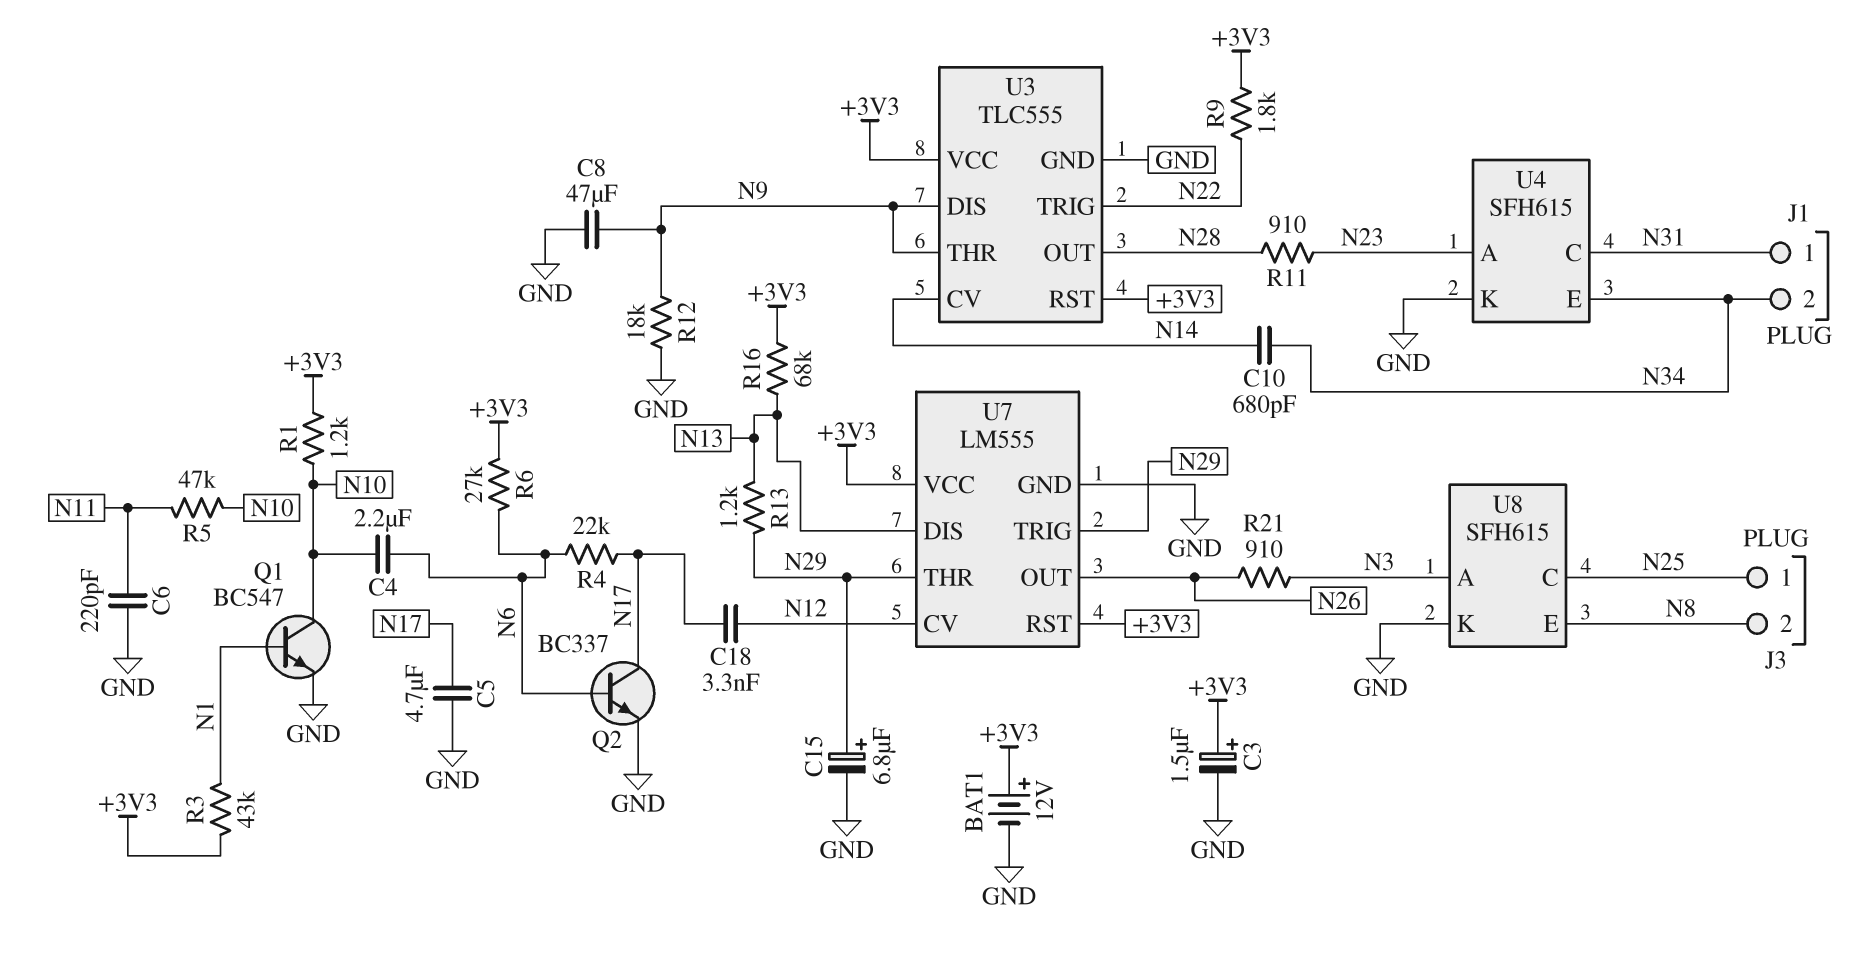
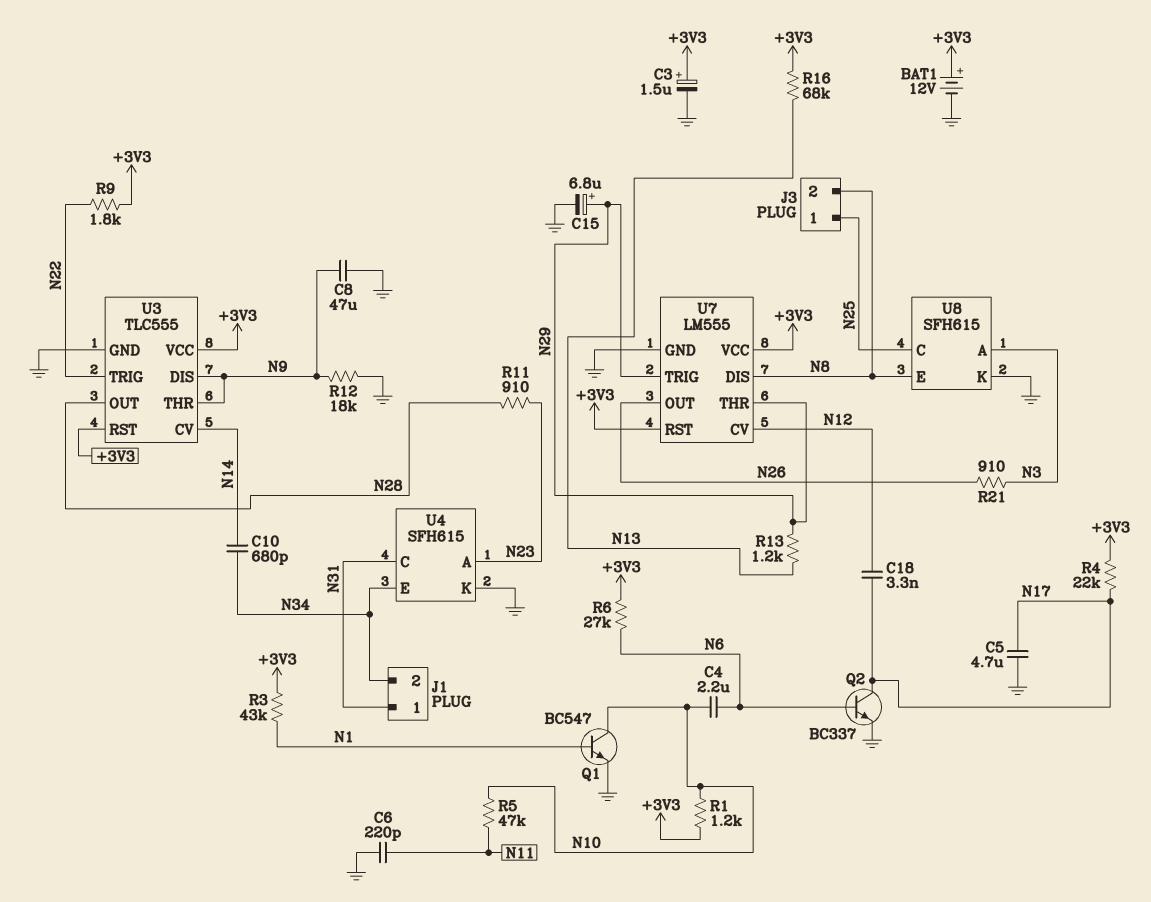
R4: 22k (N6, N17) -> 22k (+3V3, N17)
U7 pin DIS: N13 -> N8

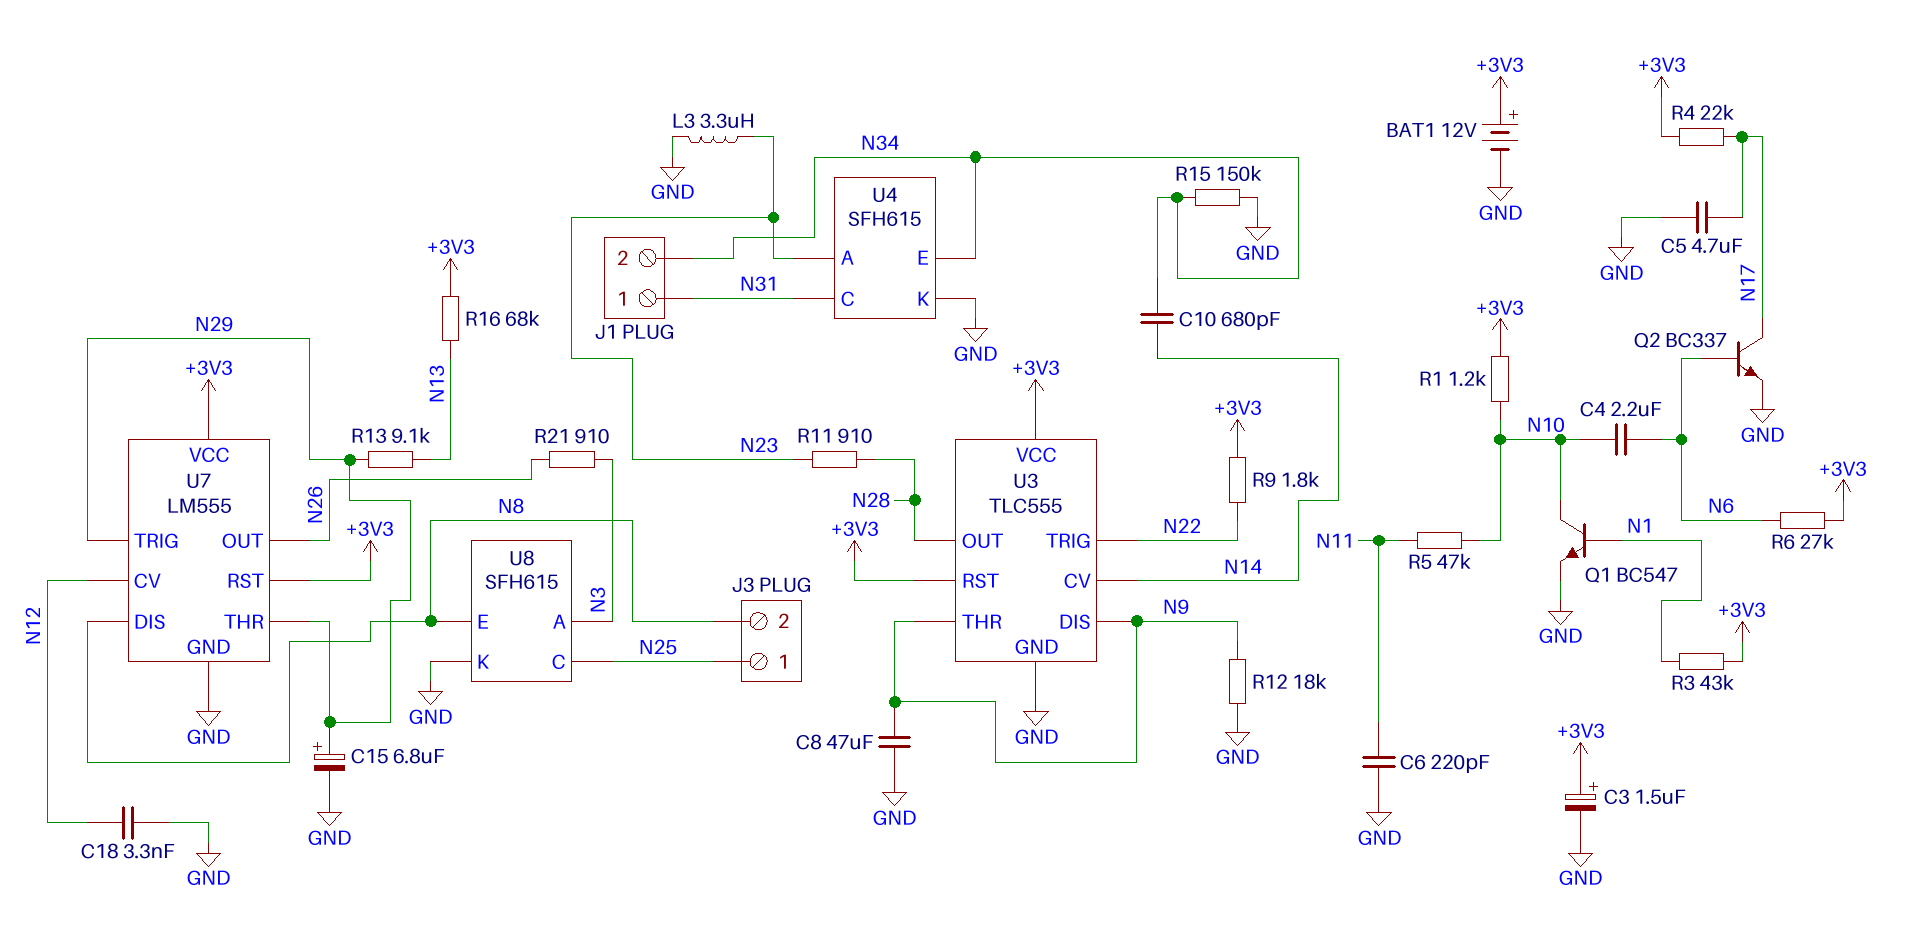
C18: 3.3nF (N12, N17) -> 3.3nF (GND, N12)
L3: none -> 3.3uH (GND, N23)
R13: 1.2k (N13, N29) -> 9.1k (N13, N29)
R15: none -> 150k (GND, N34)

